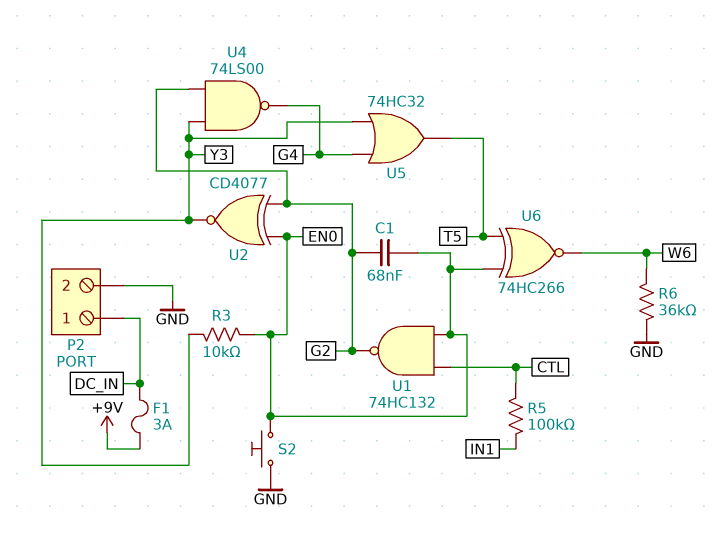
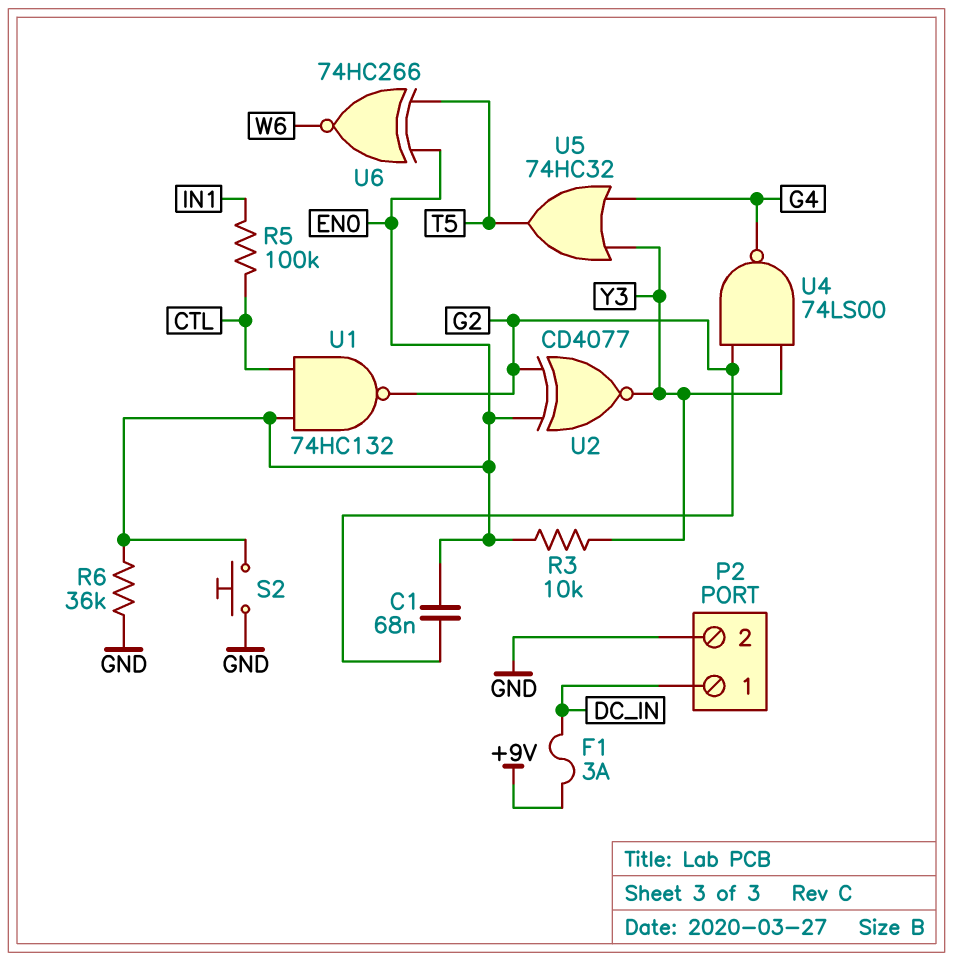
R6: 36k (GND, W6) -> 36k (EN0, GND)

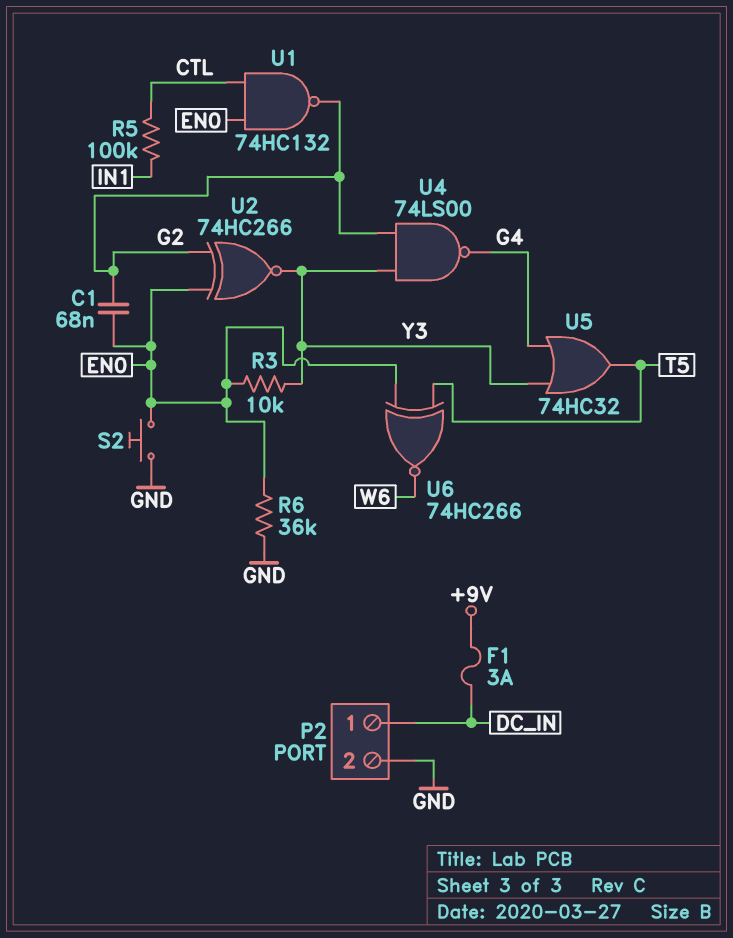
U2: XNOR CD4077 (in EN0, in G2, out Y3) -> XNOR 74HC266 (in EN0, in G2, out Y3)

